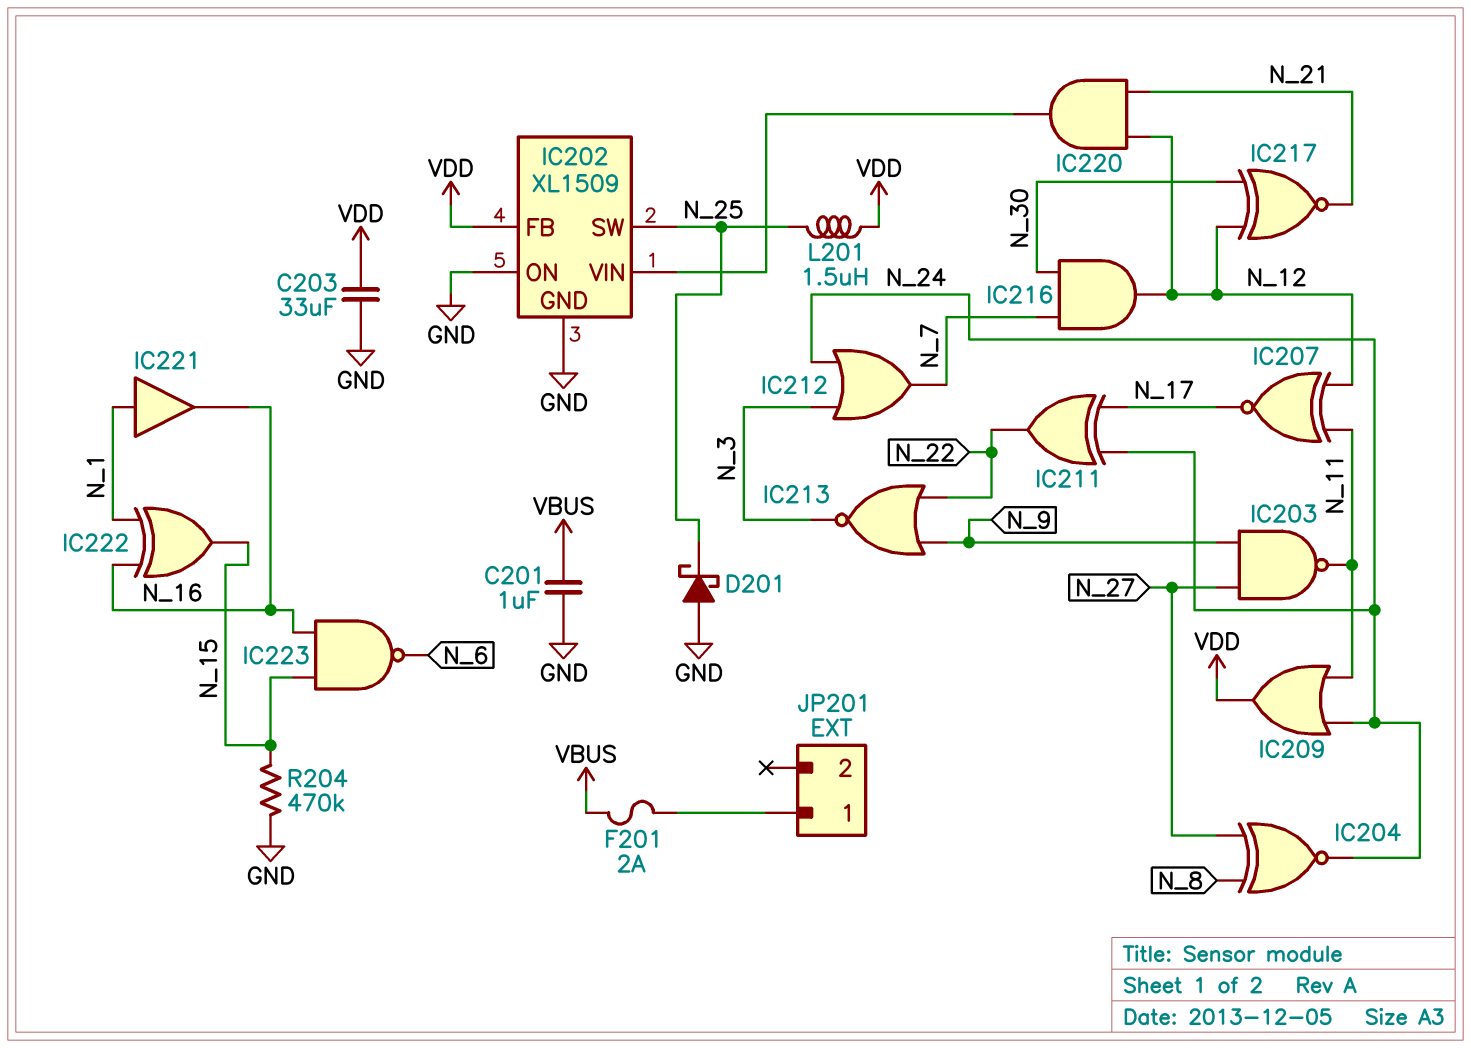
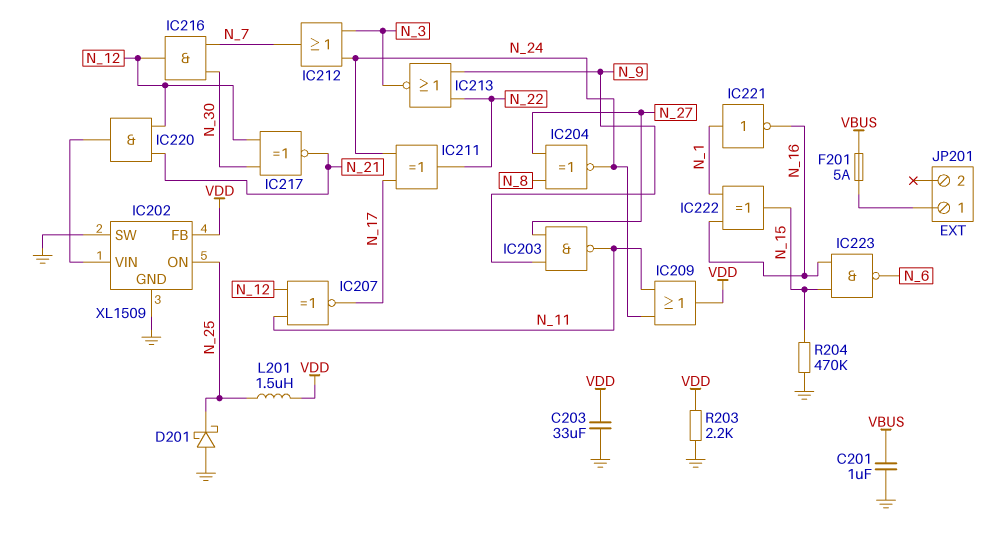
F201: 2A (JP201/1, VBUS) -> 5A (JP201/1, VBUS)
IC202 pin ON: GND -> N_25
IC202 pin SW: N_25 -> GND
IC221: buffer (in N_1, out N_16) -> NOT (in N_1, out N_16)
R203: none -> 2.2k (GND, VDD)

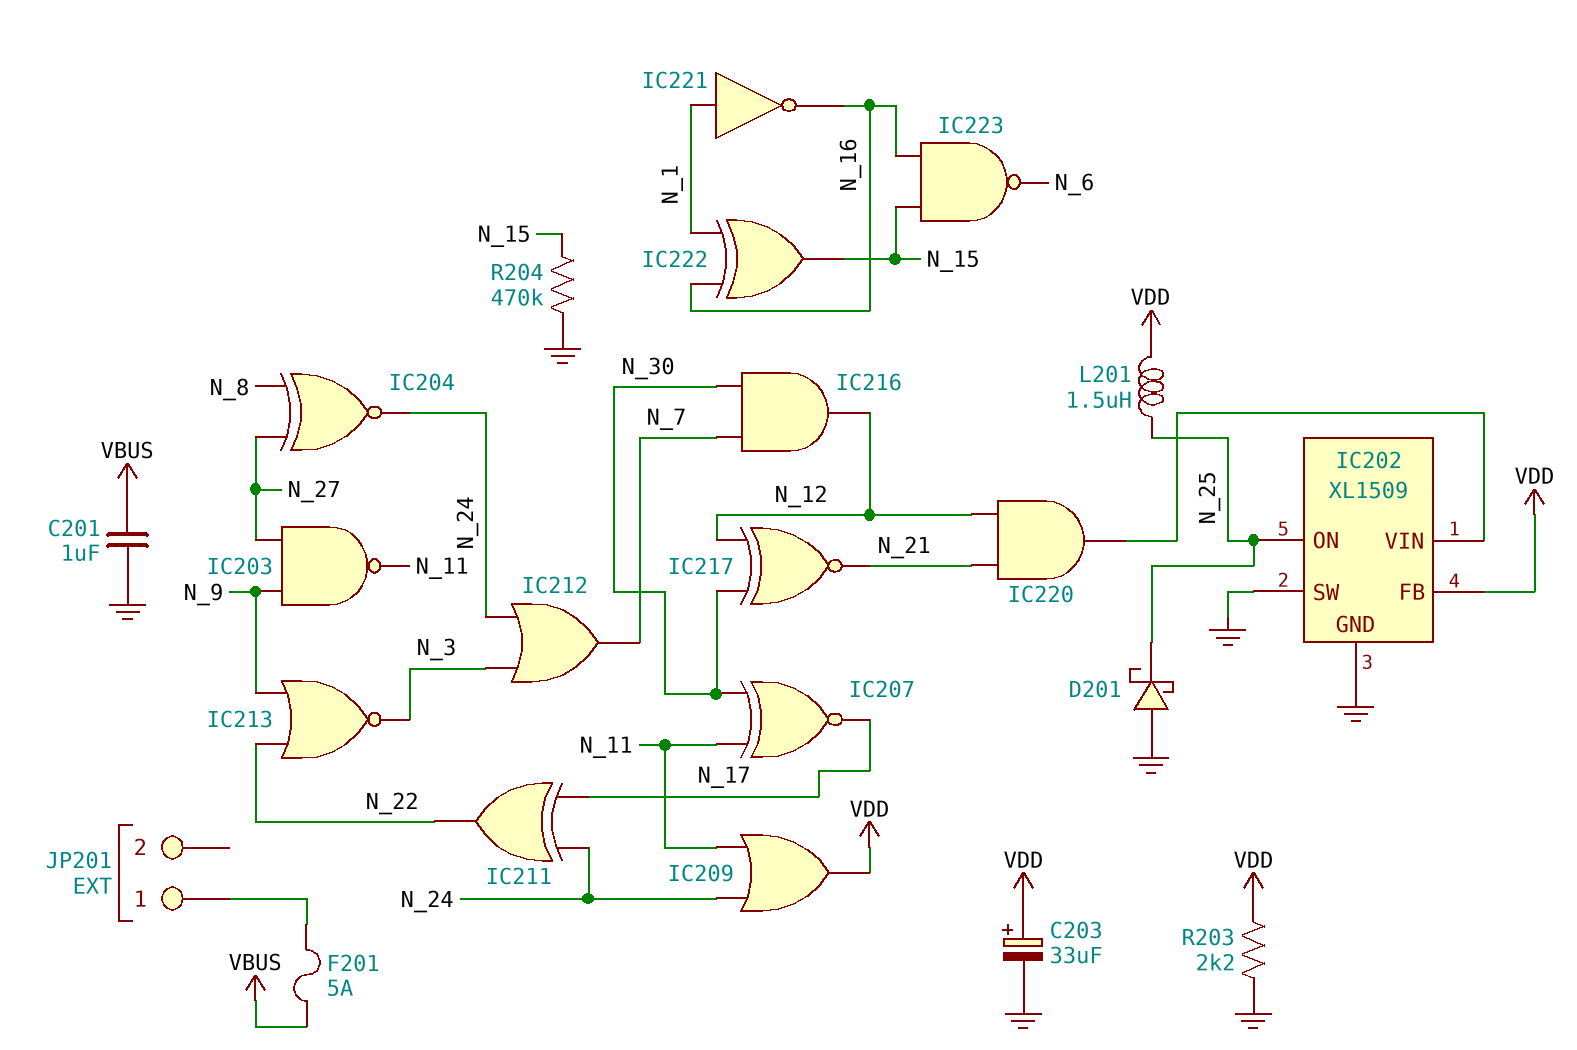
C203: 33uF (GND, VDD) -> 33uF (plus VDD, minus GND)
IC207: XNOR (in N_11, in N_12, out N_17) -> XNOR (in N_11, in N_30, out N_17)

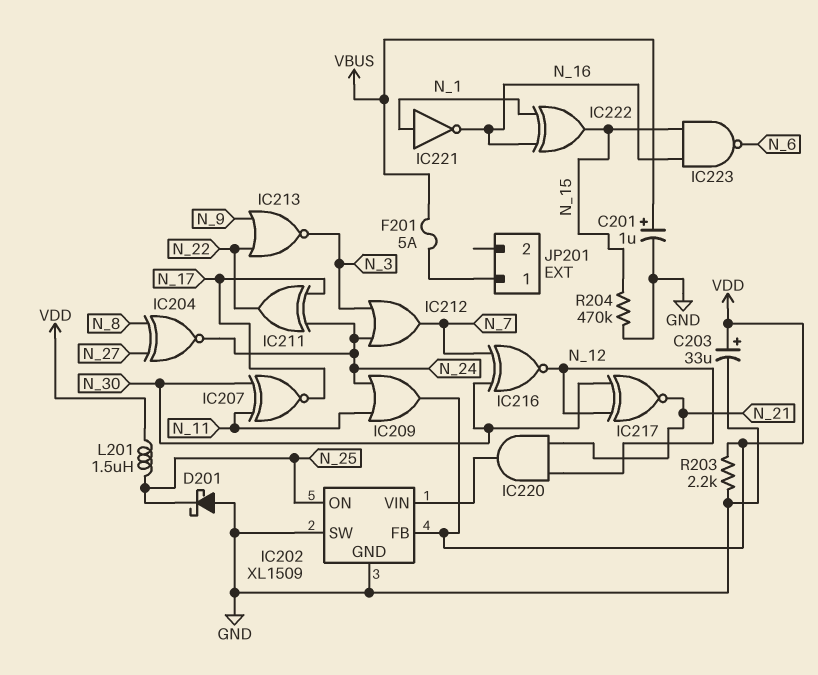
C201: 1uF (GND, VBUS) -> 1uF (plus VBUS, minus GND)
IC203: NAND (in N_9, in N_27, out N_11) -> none
IC216: AND (in N_7, in N_30, out N_12) -> XNOR (in N_7, in N_30, out N_12)

